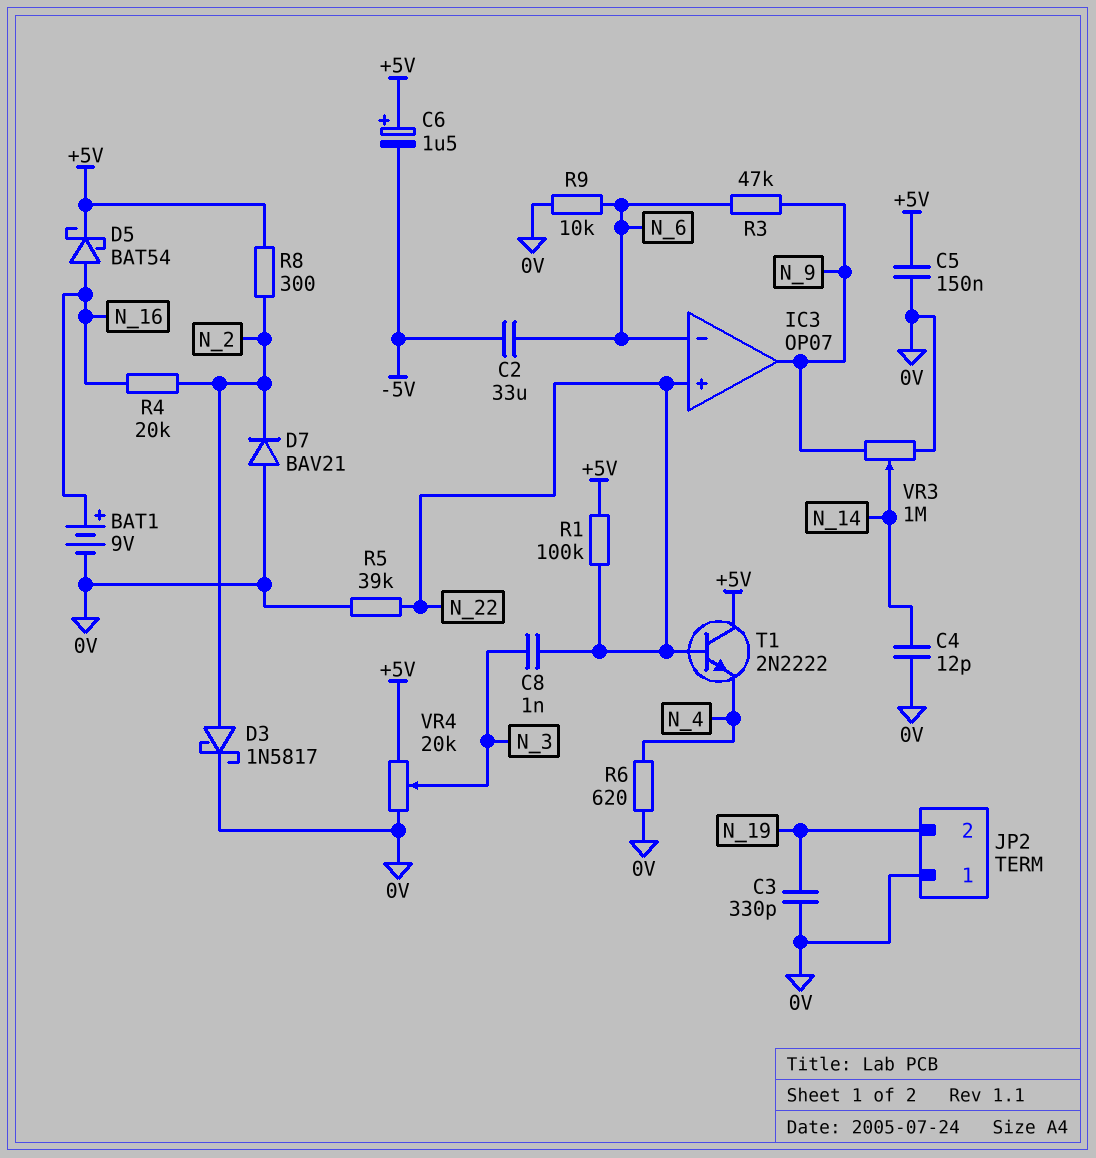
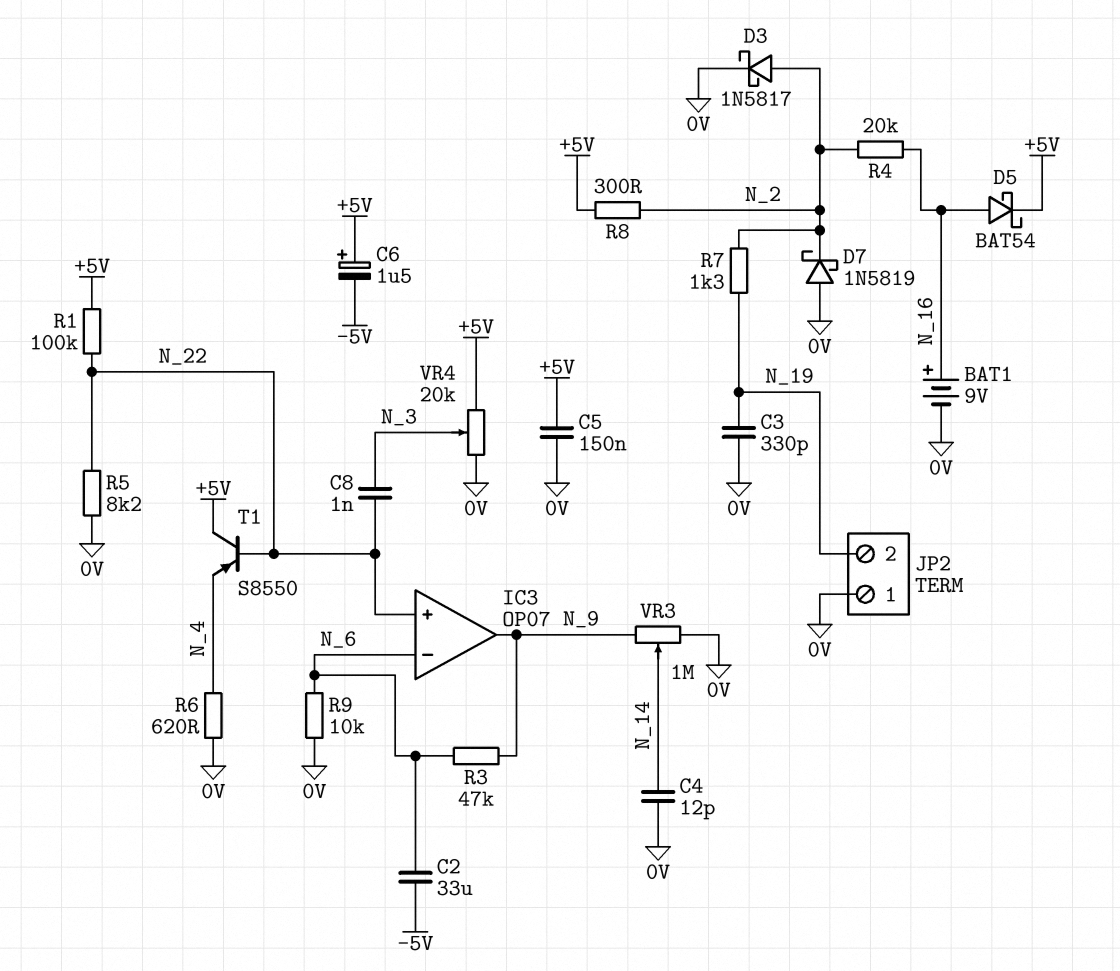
D7: diode BAV21 (A 0V, K N_2) -> schottky 1N5819 (A 0V, K N_2)
R5: 39k (0V, N_22) -> 8.2k (0V, N_22)
R7: none -> 1.3k (N_2, N_19)
T1: NPN 2N2222 (B N_22, C +5V, E N_4) -> PNP S8550 (B N_22, C +5V, E N_4)

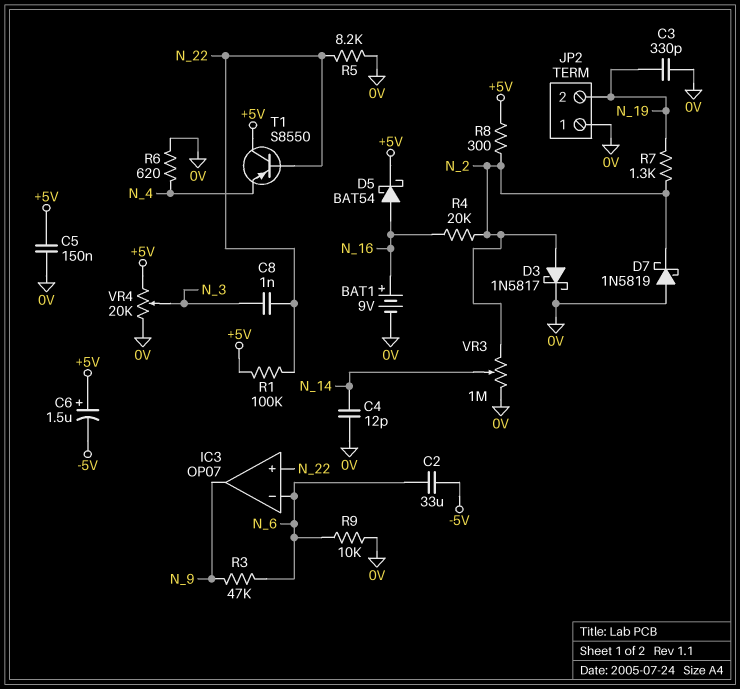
VR3: 1M (0V, N_9, wiper N_14) -> 1M (0V, N_2, wiper N_14)

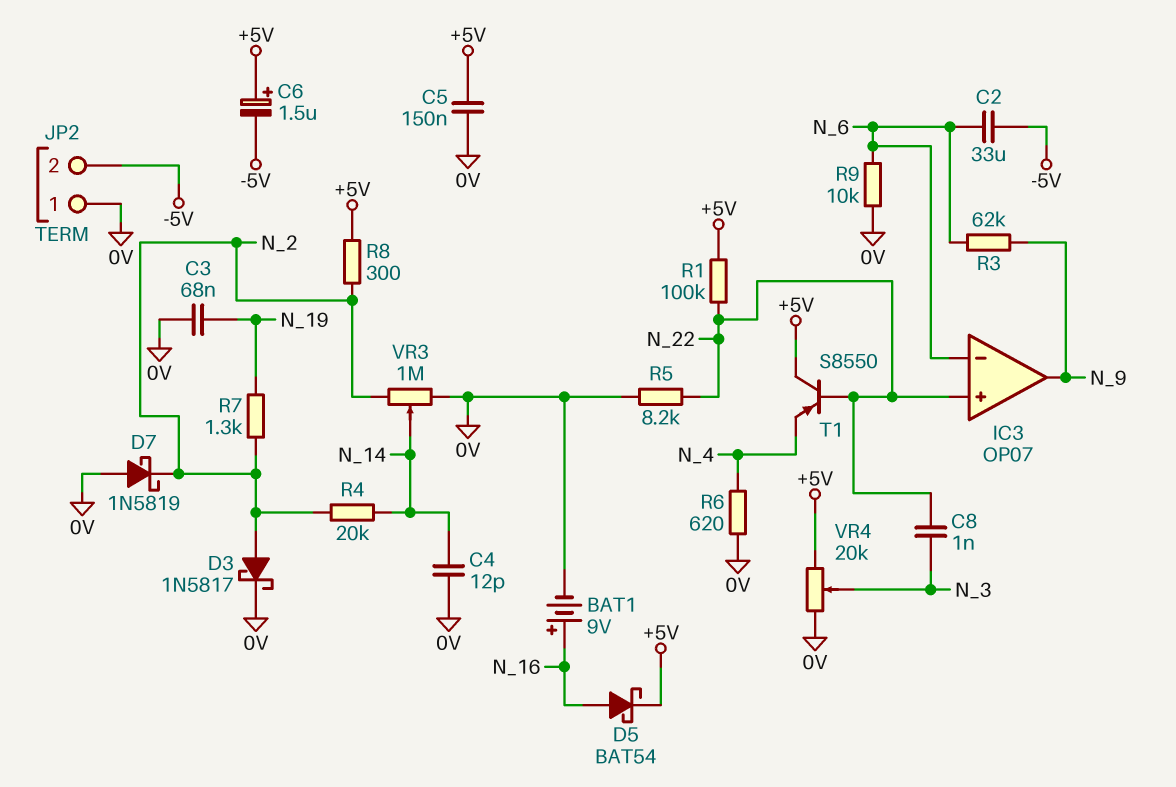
C3: 330pF (0V, N_19) -> 68nF (0V, N_19)
JP2 pin 2: N_19 -> -5V
R3: 47k (N_6, N_9) -> 62k (N_6, N_9)
R4: 20k (N_2, N_16) -> 20k (N_2, N_14)

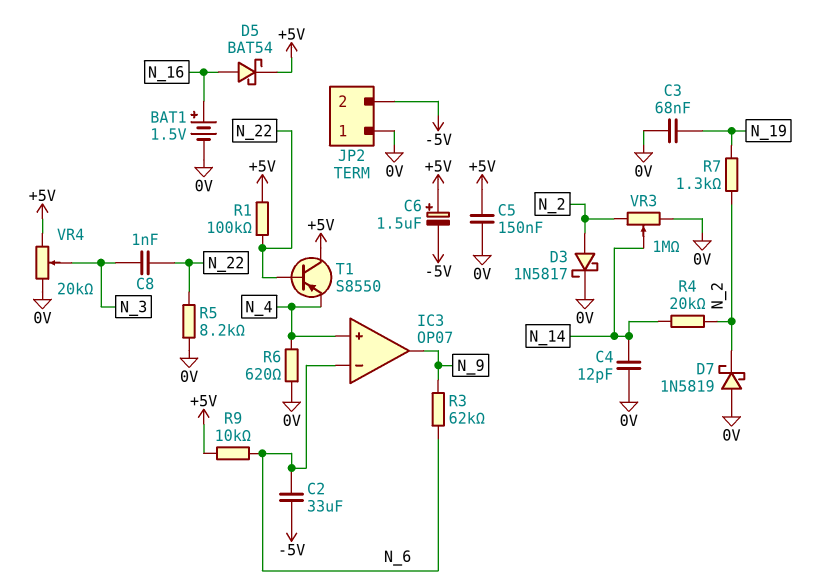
BAT1: 9V (plus N_16, minus 0V) -> 1.5V (plus N_16, minus 0V)
IC3 pin in+: N_22 -> N_4
R8: 300 (+5V, N_2) -> none
R9: 10k (0V, N_6) -> 10k (+5V, N_6)

